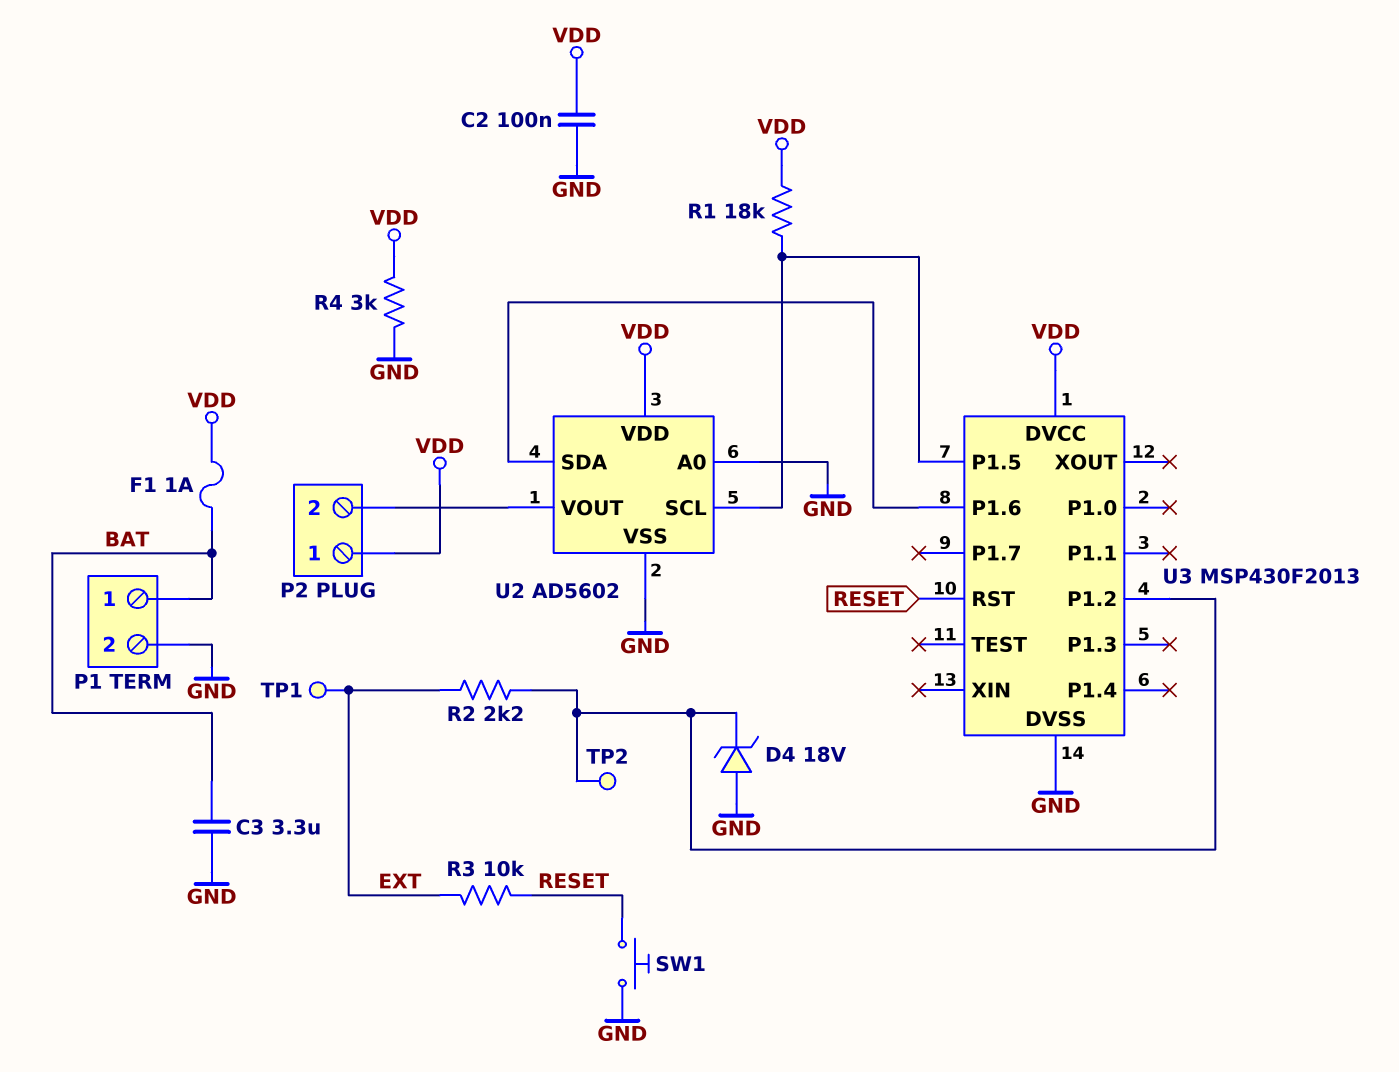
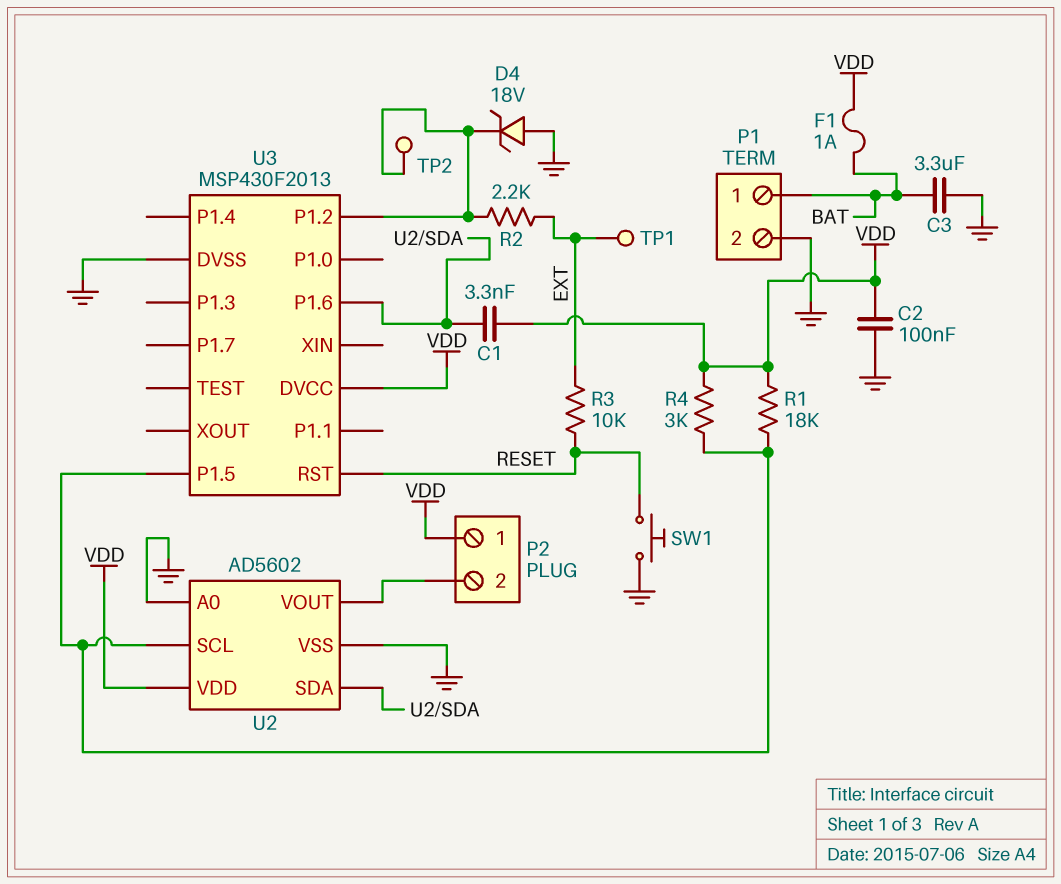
C1: none -> 3.3nF (U2/SDA, VDD)
R4: 3k (GND, VDD) -> 3k (U2/SCL, VDD)

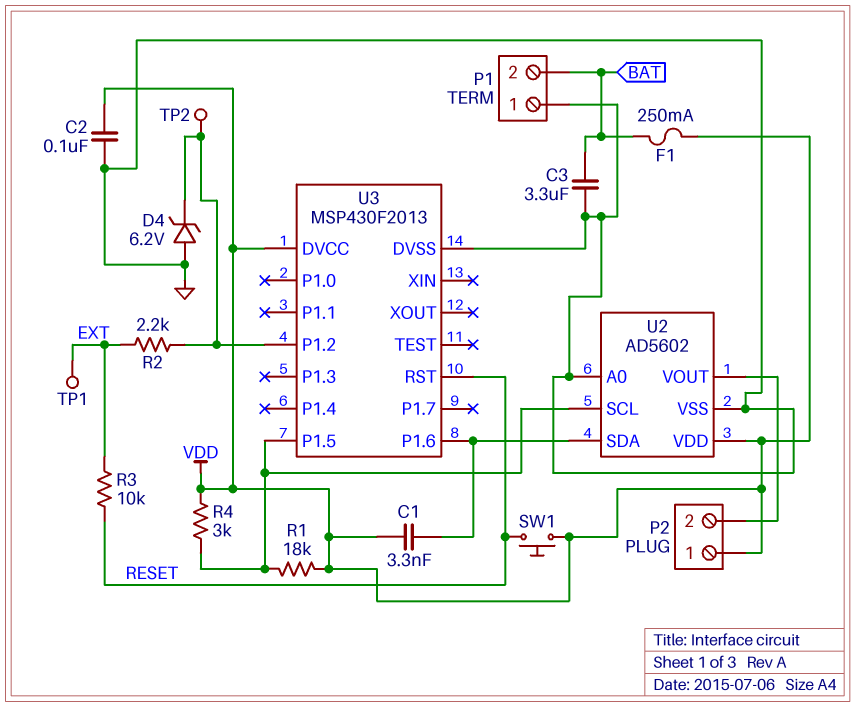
D4: zener 18V (A GND, K U3/P1.2) -> zener 6.2V (A GND, K U3/P1.2)
F1: 1A (BAT, VDD) -> 250mA (BAT, VDD)
P1 pin 1: BAT -> GND
P1 pin 2: GND -> BAT
SW1: button (GND, RESET) -> button (RESET, VDD)

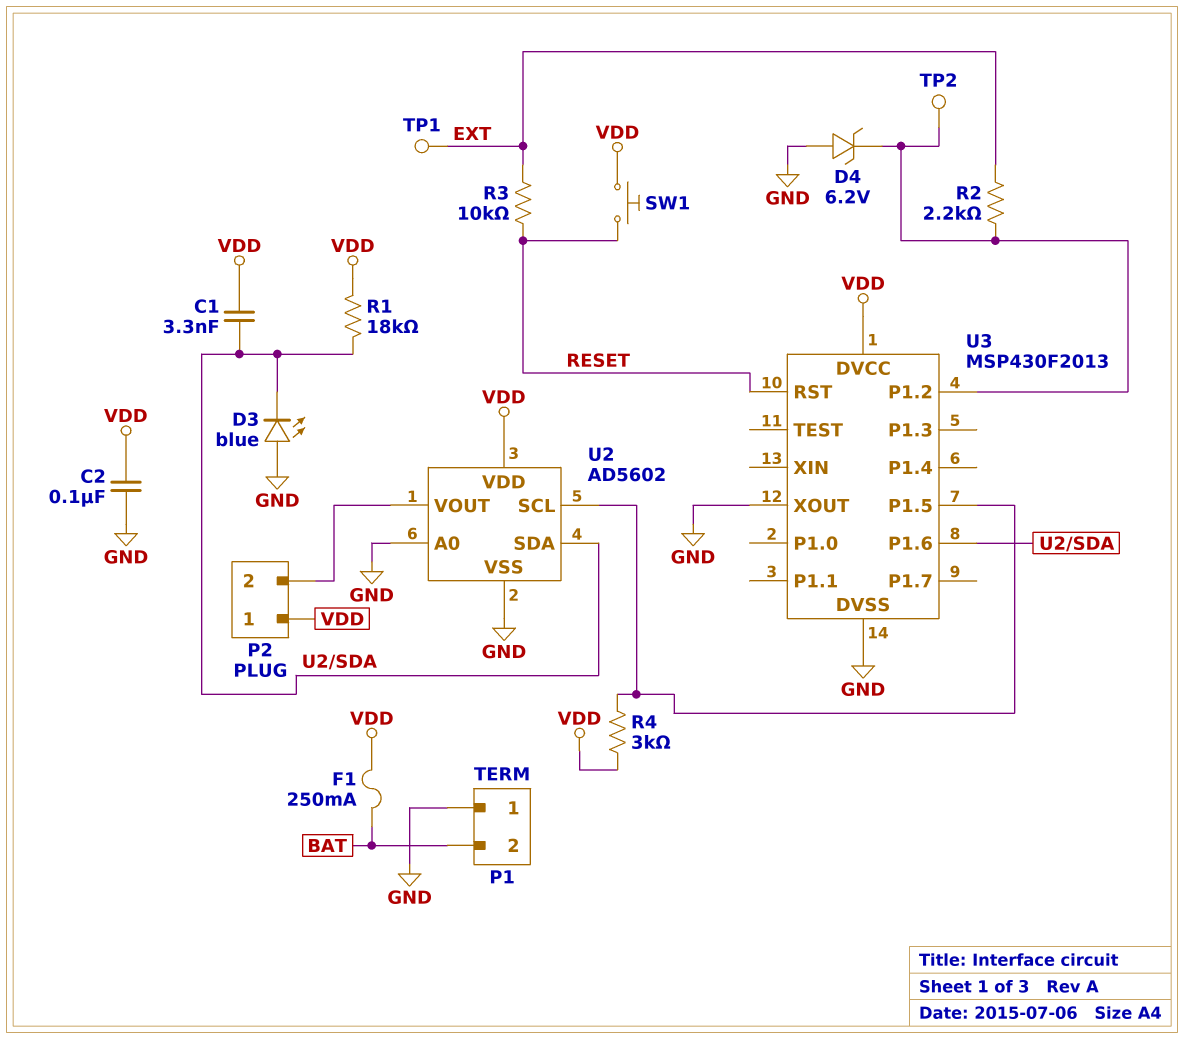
C3: 3.3uF (BAT, GND) -> none
D3: none -> LED blue (A GND, K U2/SDA)
R1: 18k (U2/SCL, VDD) -> 18k (U2/SDA, VDD)
U3 pin XOUT: none -> GND

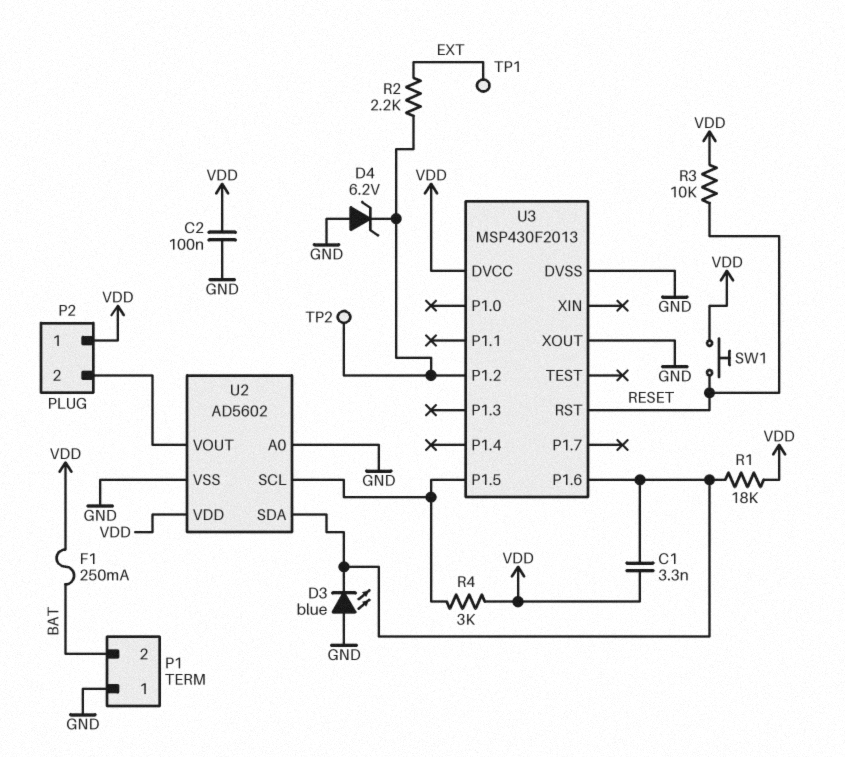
R3: 10k (EXT, RESET) -> 10k (RESET, VDD)

